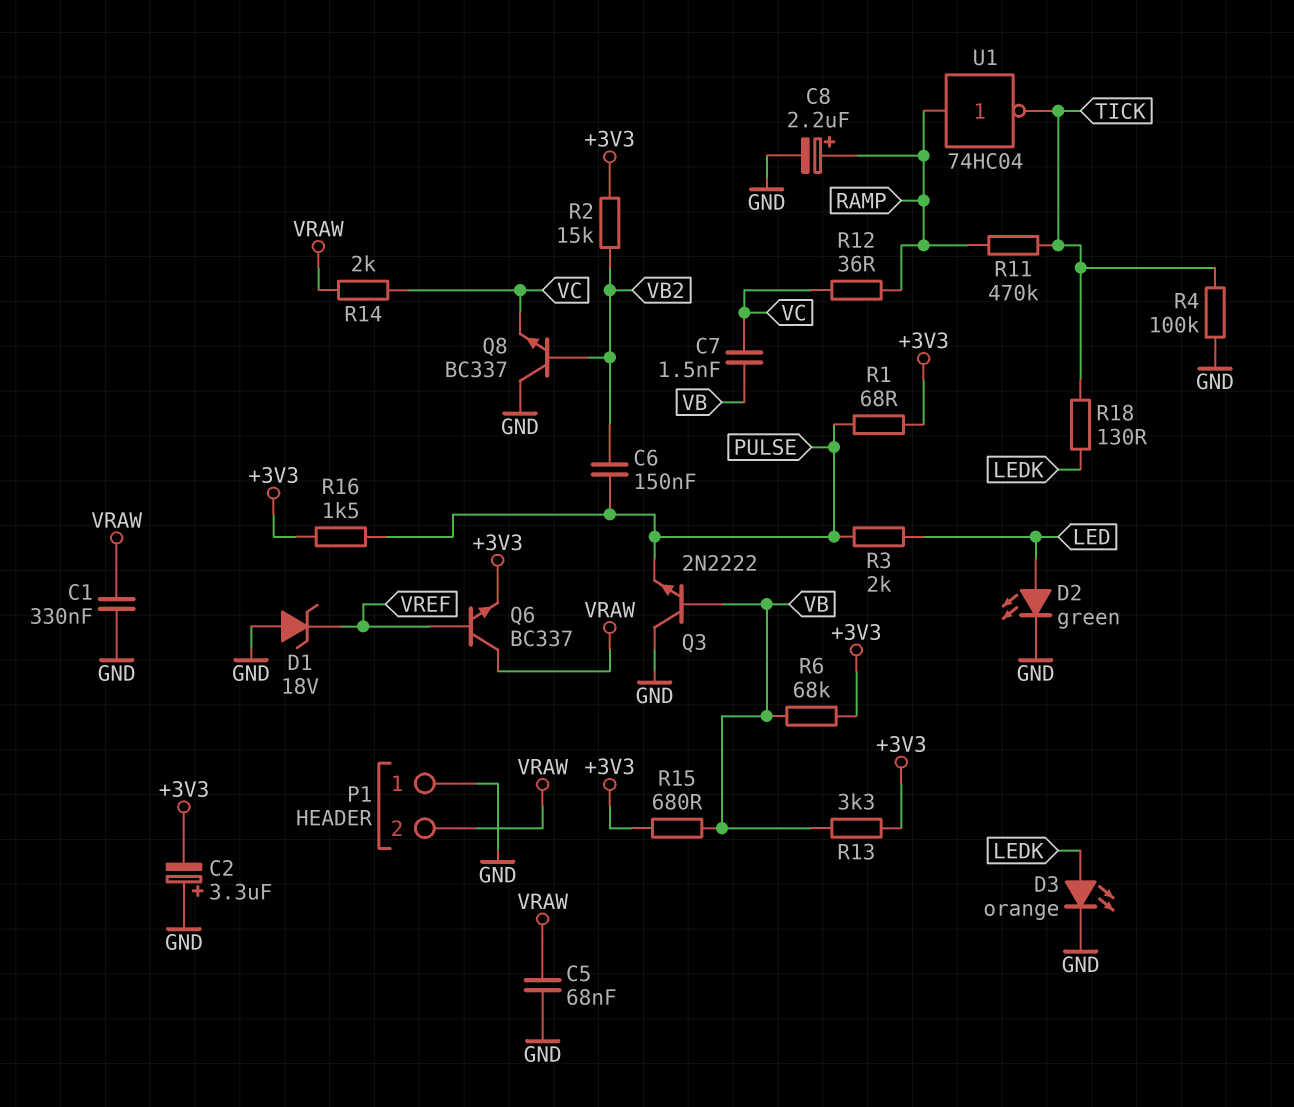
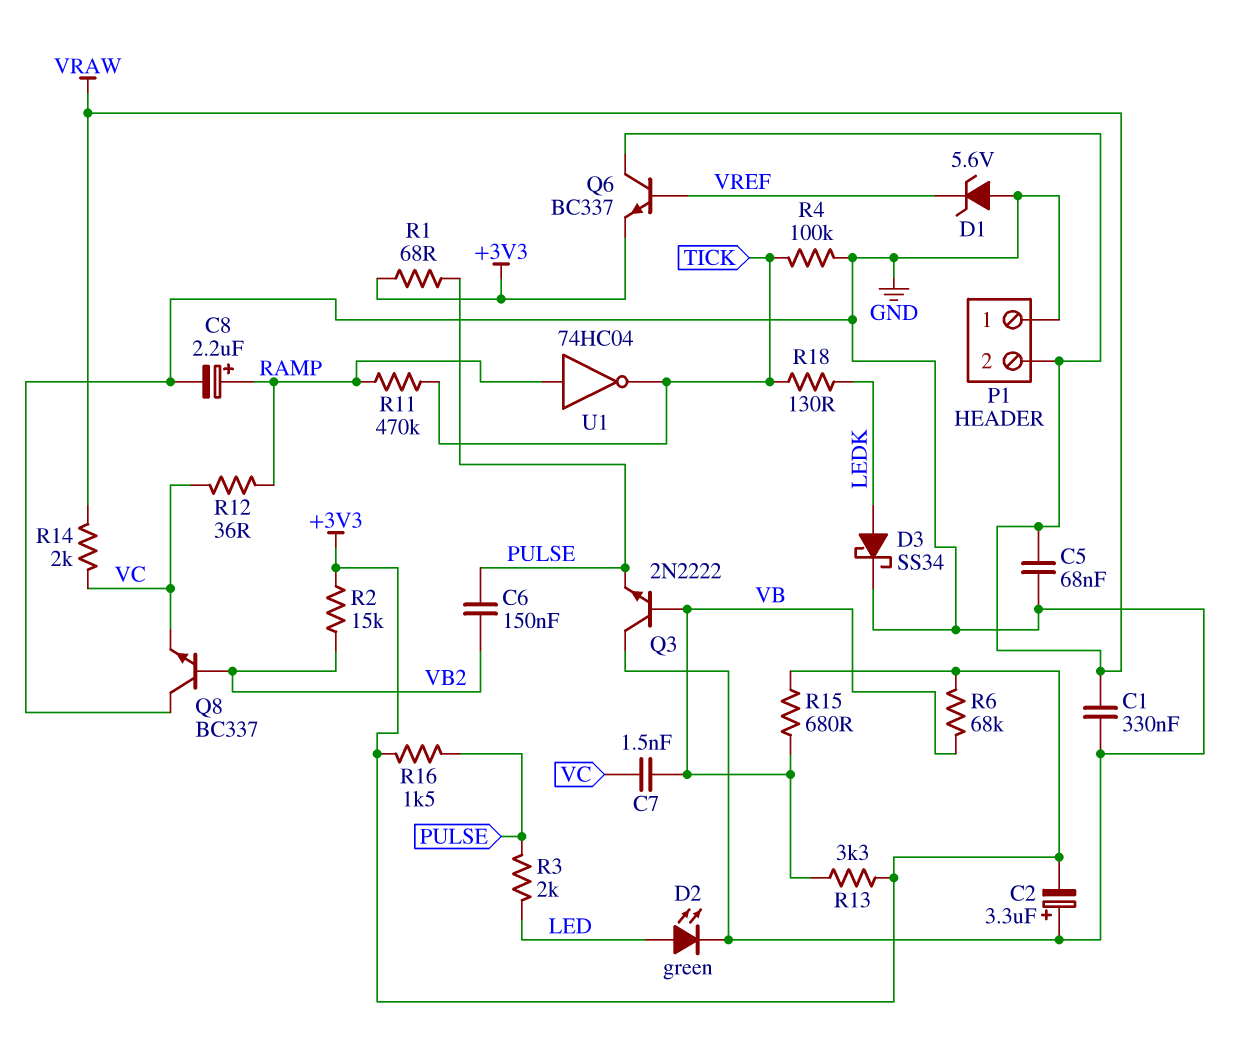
D1: zener 18V (A GND, K VREF) -> zener 5.6V (A GND, K VREF)
D3: LED orange (A LEDK, K GND) -> schottky SS34 (A LEDK, K GND)

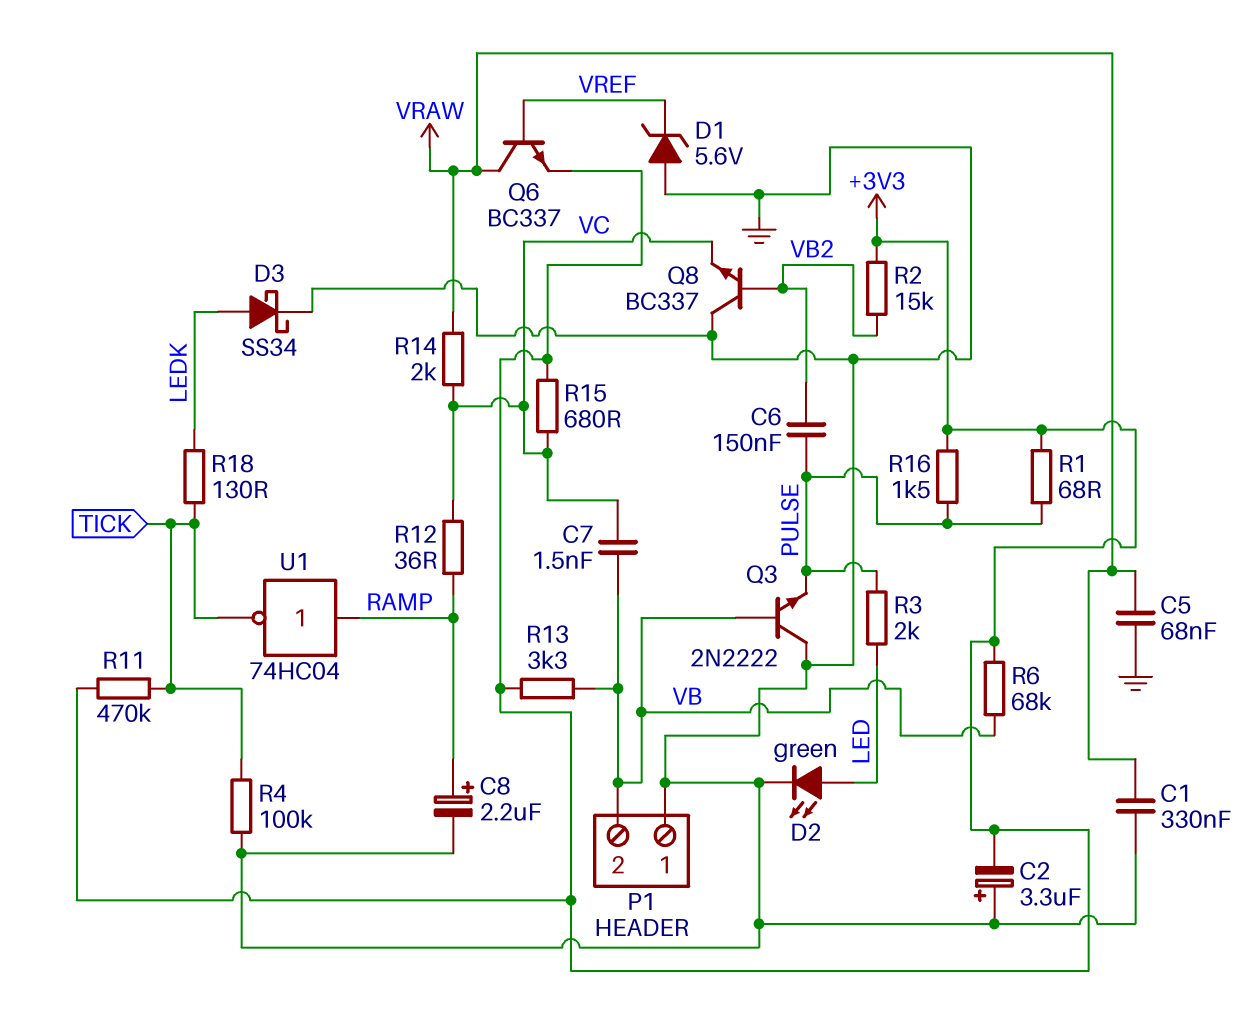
P1 pin 2: VRAW -> VB
R11: 470k (RAMP, TICK) -> 470k (+3V3, TICK)
R15: 680 (+3V3, VB) -> 680 (+3V3, VC)

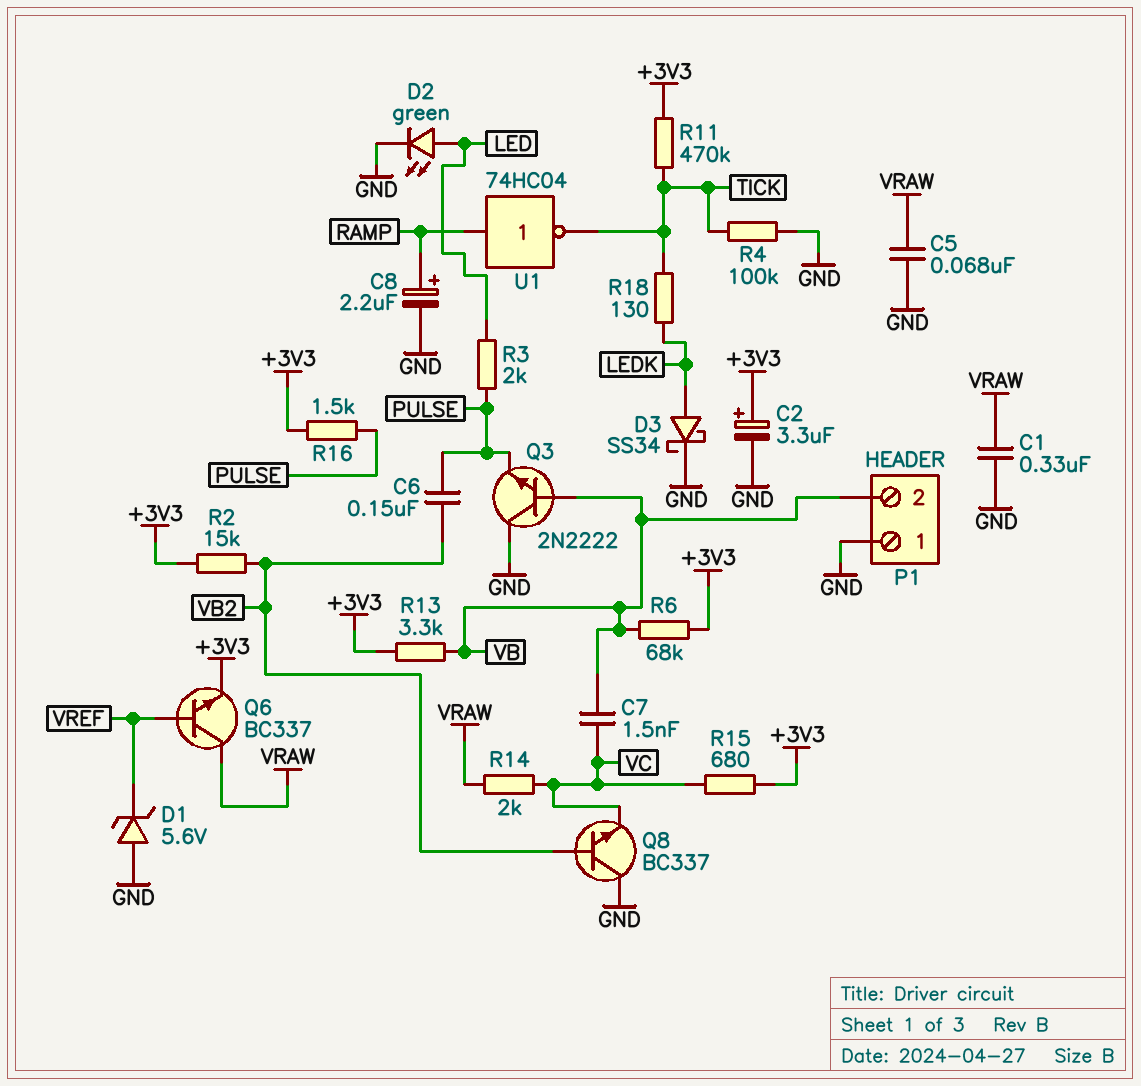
C2: 3.3uF (plus GND, minus +3V3) -> 3.3uF (plus +3V3, minus GND)
R1: 68 (+3V3, PULSE) -> none
R12: 36 (RAMP, VC) -> none

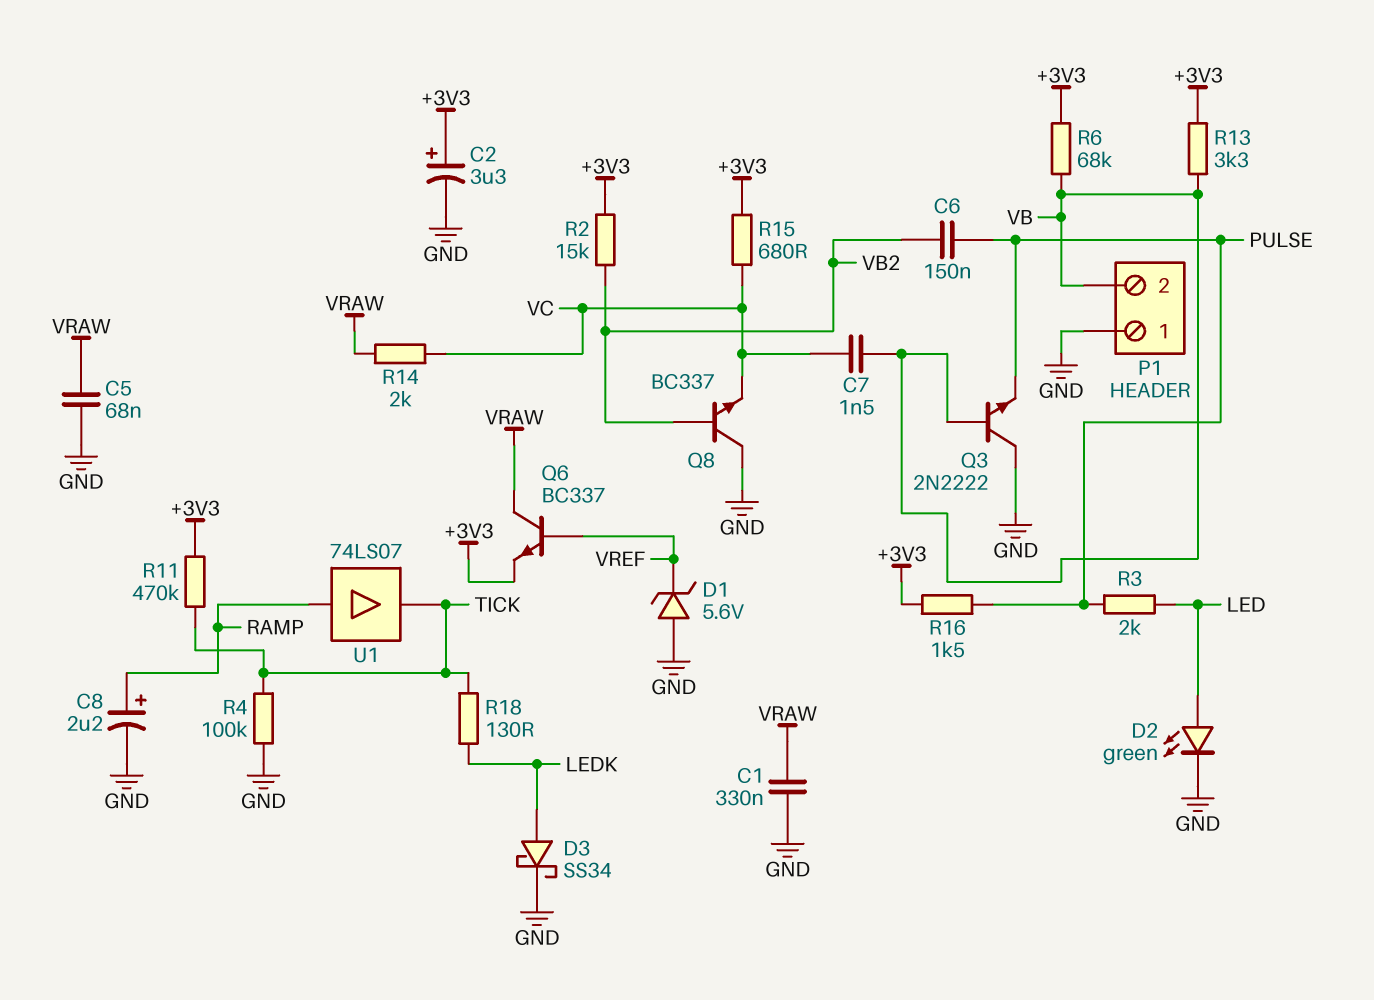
U1: NOT 74HC04 (in RAMP, out TICK) -> buffer 74LS07 (in RAMP, out TICK)

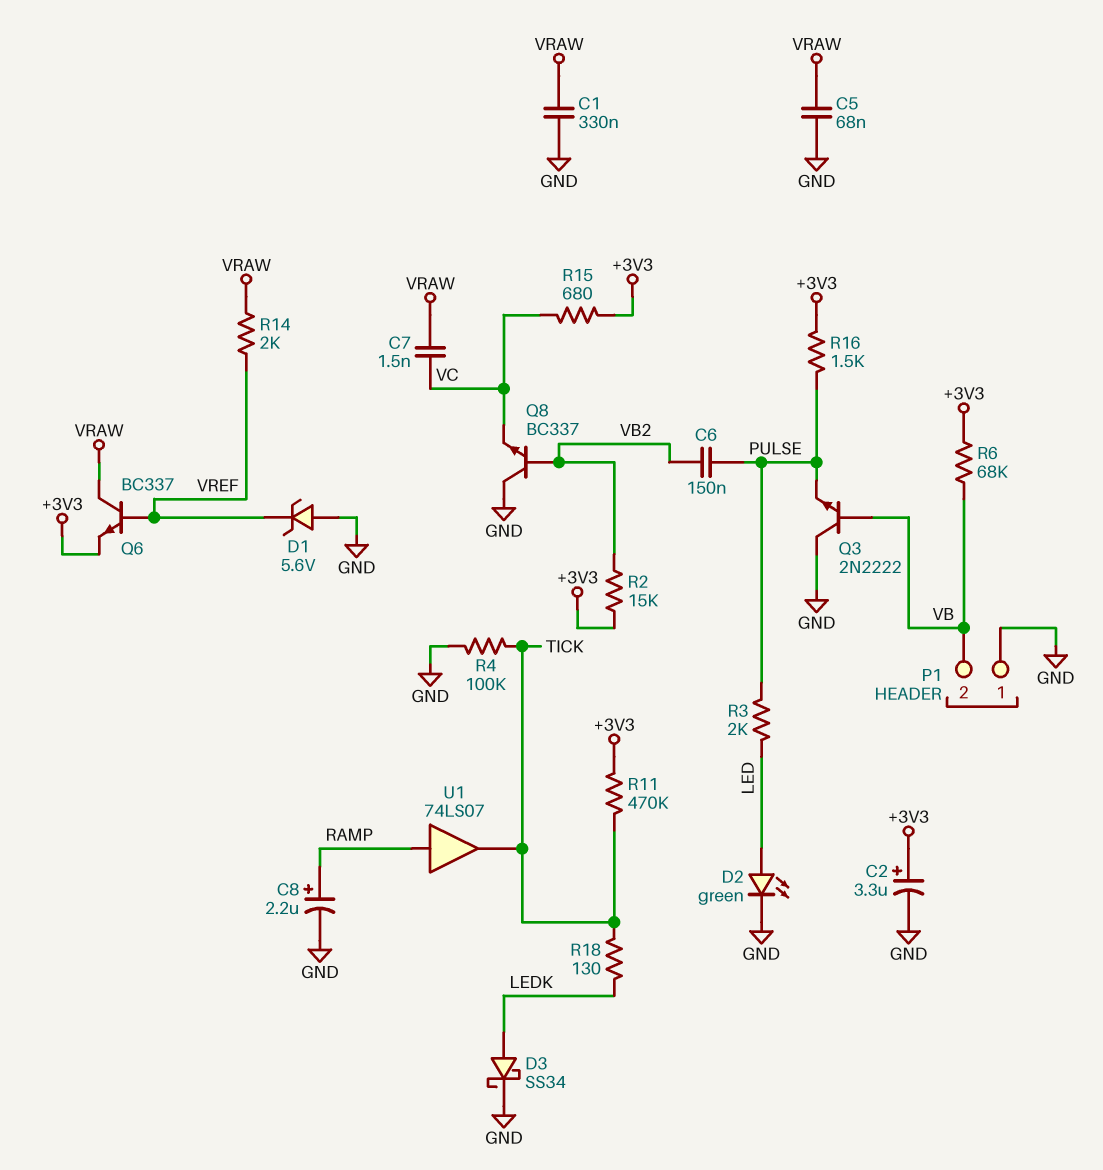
C7: 1.5nF (VB, VC) -> 1.5nF (VC, VRAW)
R13: 3.3k (+3V3, VB) -> none
R14: 2k (VC, VRAW) -> 2k (VRAW, VREF)

